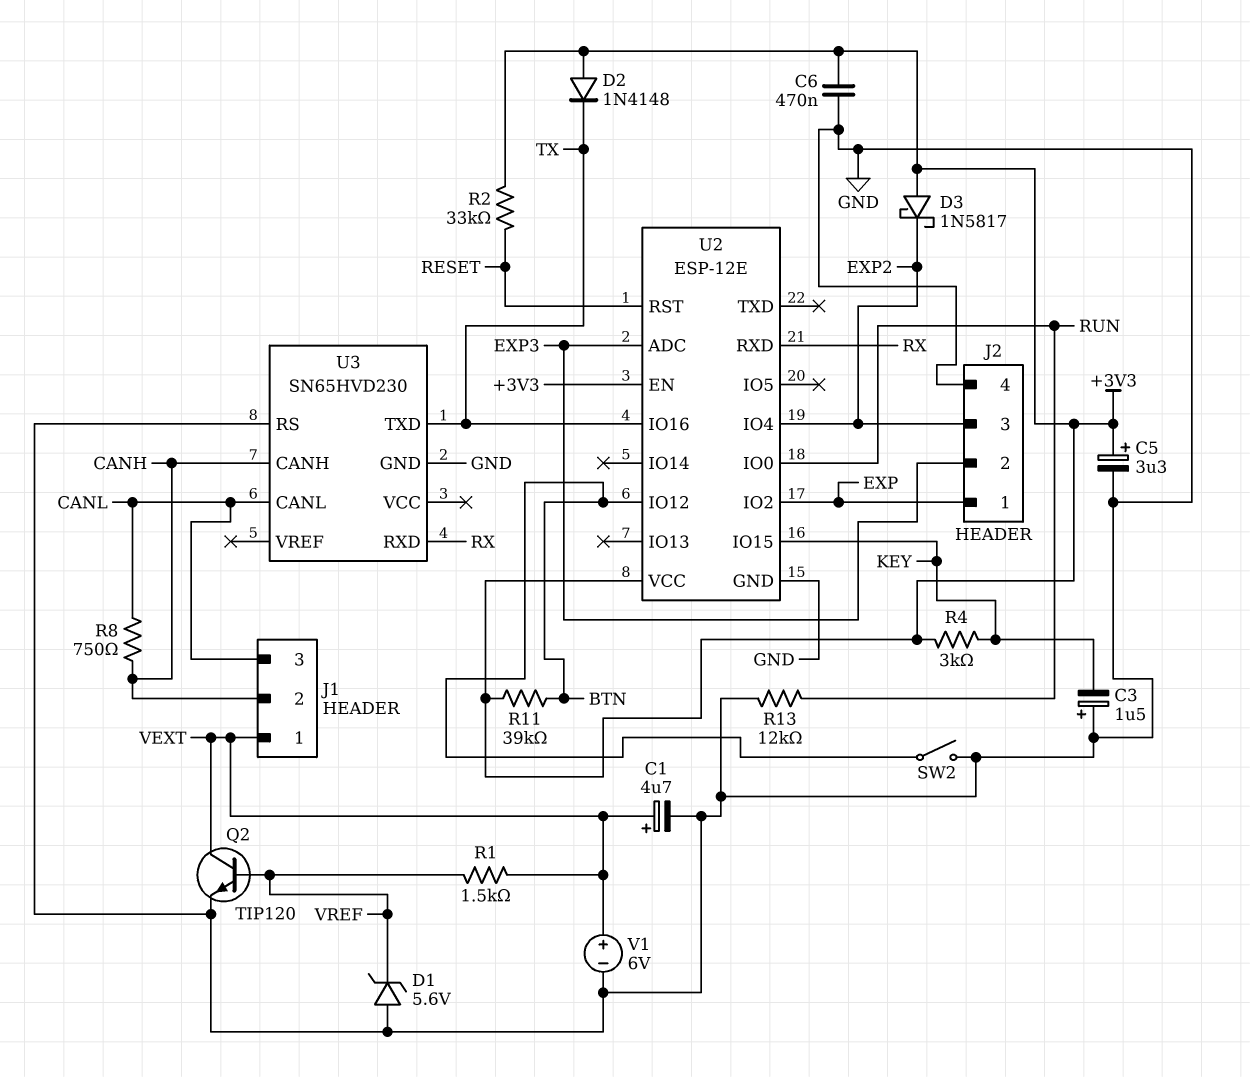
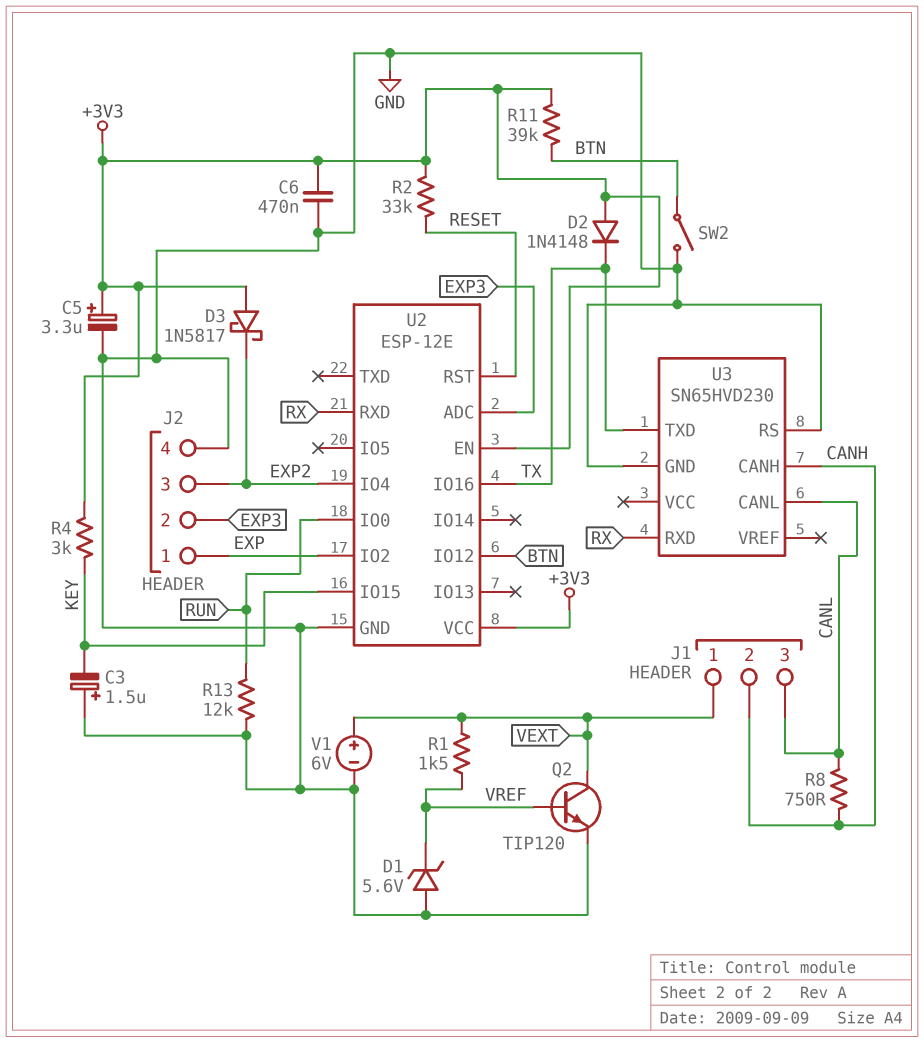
C1: 4.7uF (plus VEXT, minus GND) -> none

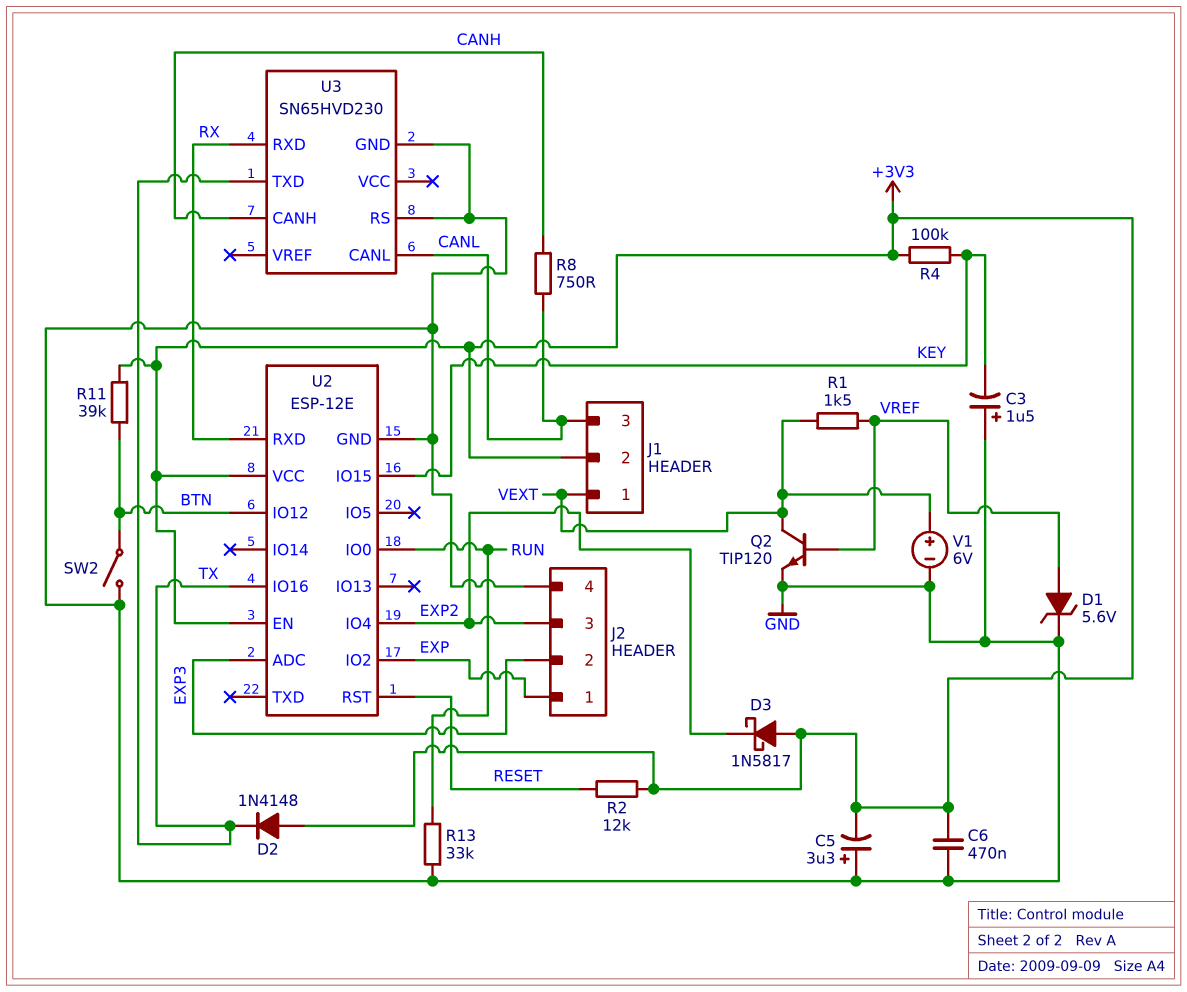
C5: 3.3uF (plus +3V3, minus GND) -> 3.3uF (plus GND, minus +3V3)
D1: zener 5.6V (A GND, K VREF) -> zener 5.6V (A VREF, K GND)
J1 pin 2: CANH -> +3V3
R2: 33k (+3V3, RESET) -> 12k (+3V3, RESET)
R4: 3k (+3V3, KEY) -> 100k (+3V3, KEY)
R13: 12k (GND, RUN) -> 33k (GND, RUN)

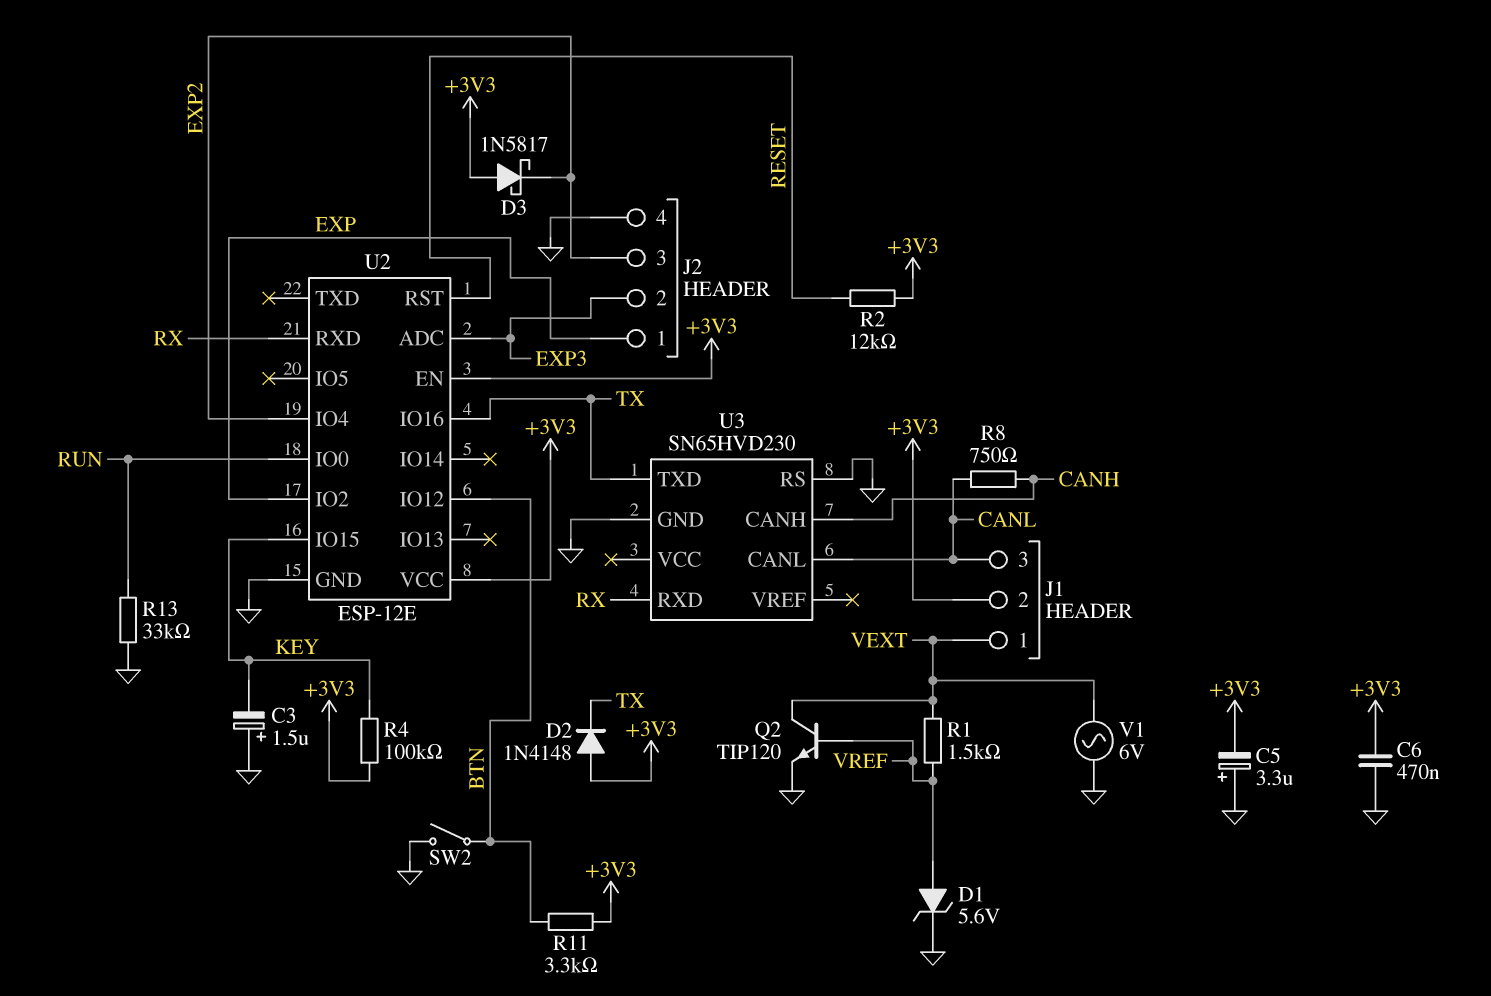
R11: 39k (+3V3, BTN) -> 3.3k (+3V3, BTN)
V1: 6V (plus VEXT, minus GND) -> AC 6V (GND, VEXT)

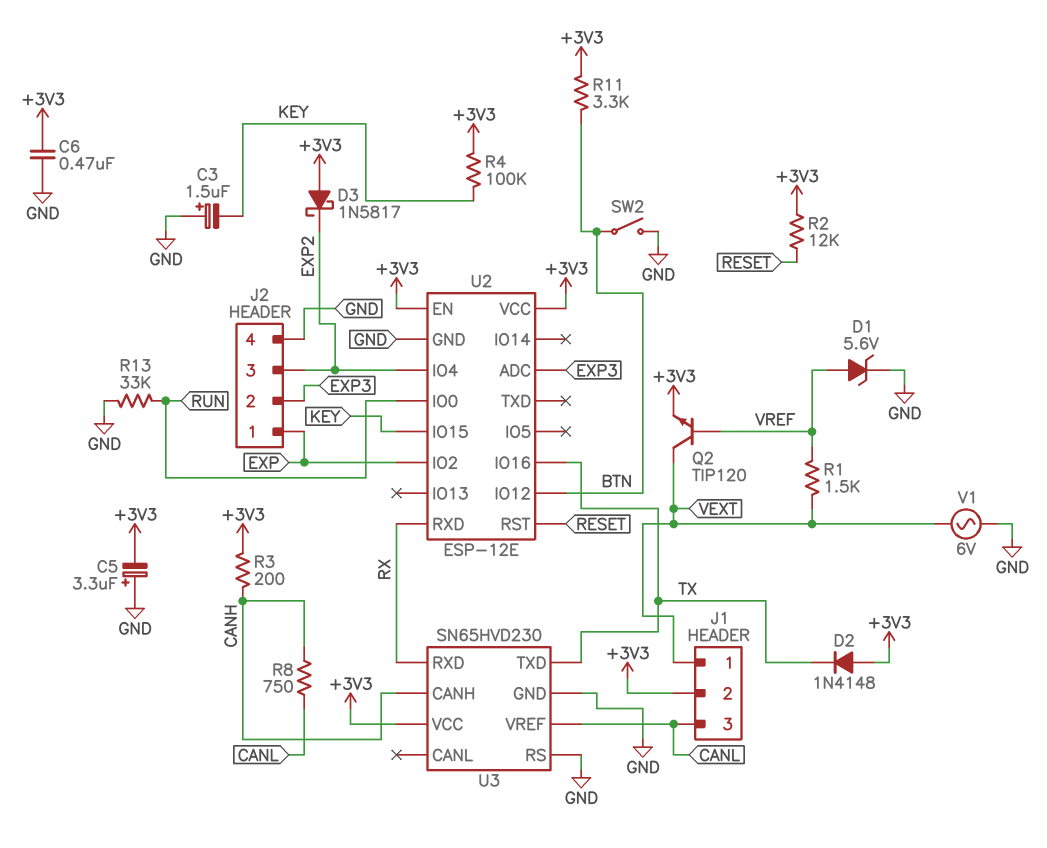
Q2: NPN TIP120 (B VREF, C VEXT, E GND) -> NPN TIP120 (B VREF, C VEXT, E +3V3)
R3: none -> 200 (+3V3, CANH)
U3 pin CANL: CANL -> none
U3 pin VCC: none -> +3V3
U3 pin VREF: none -> CANL

